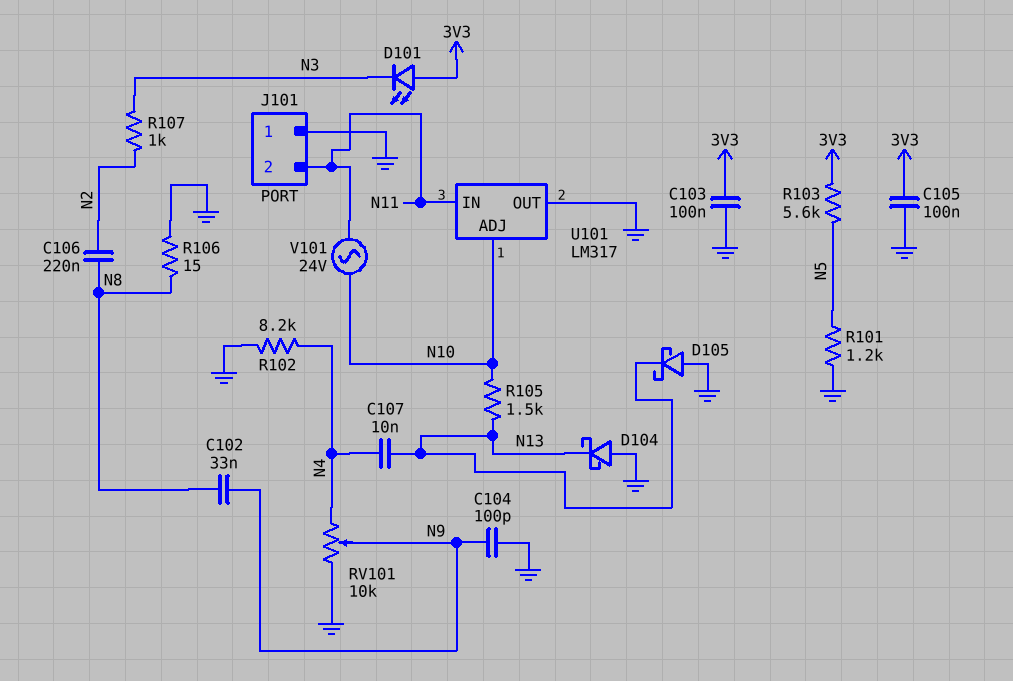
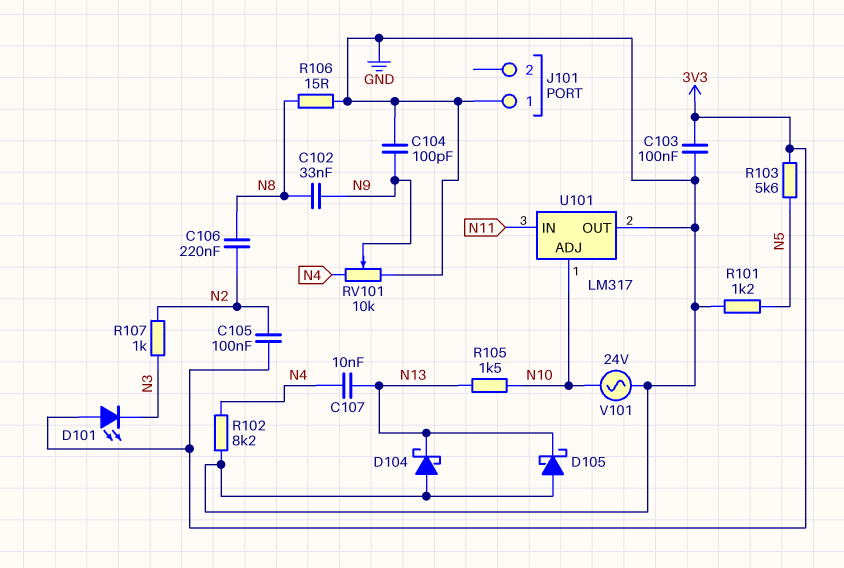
C105: 100nF (3V3, GND) -> 100nF (3V3, N2)
J101 pin 2: N11 -> none
V101: AC 24V (N10, N11) -> AC 24V (GND, N10)

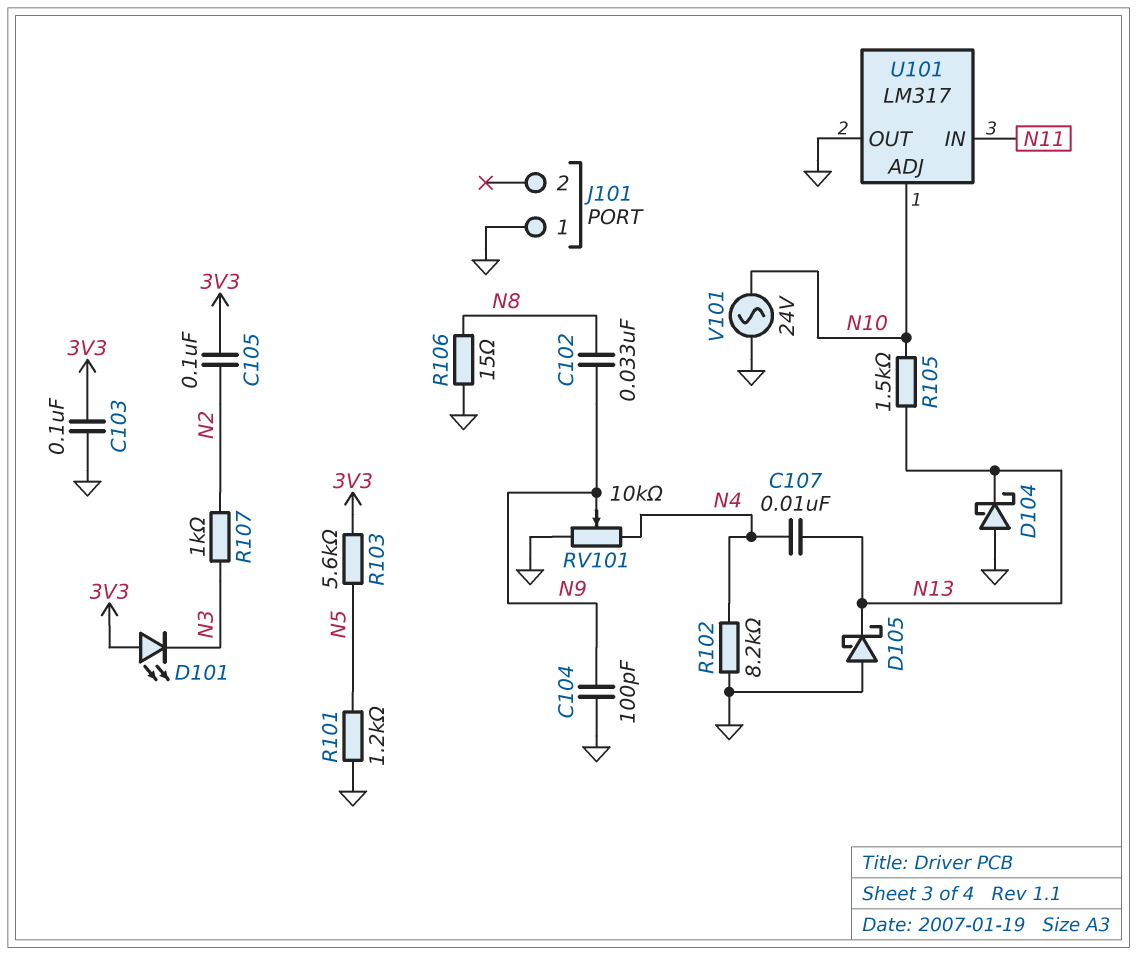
C106: 220nF (N2, N8) -> none

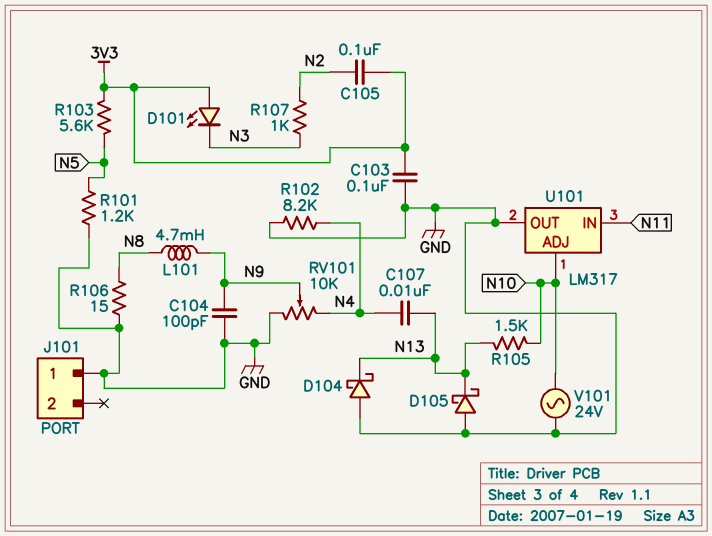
C102: 33nF (N8, N9) -> none
L101: none -> 4.7mH (N8, N9)

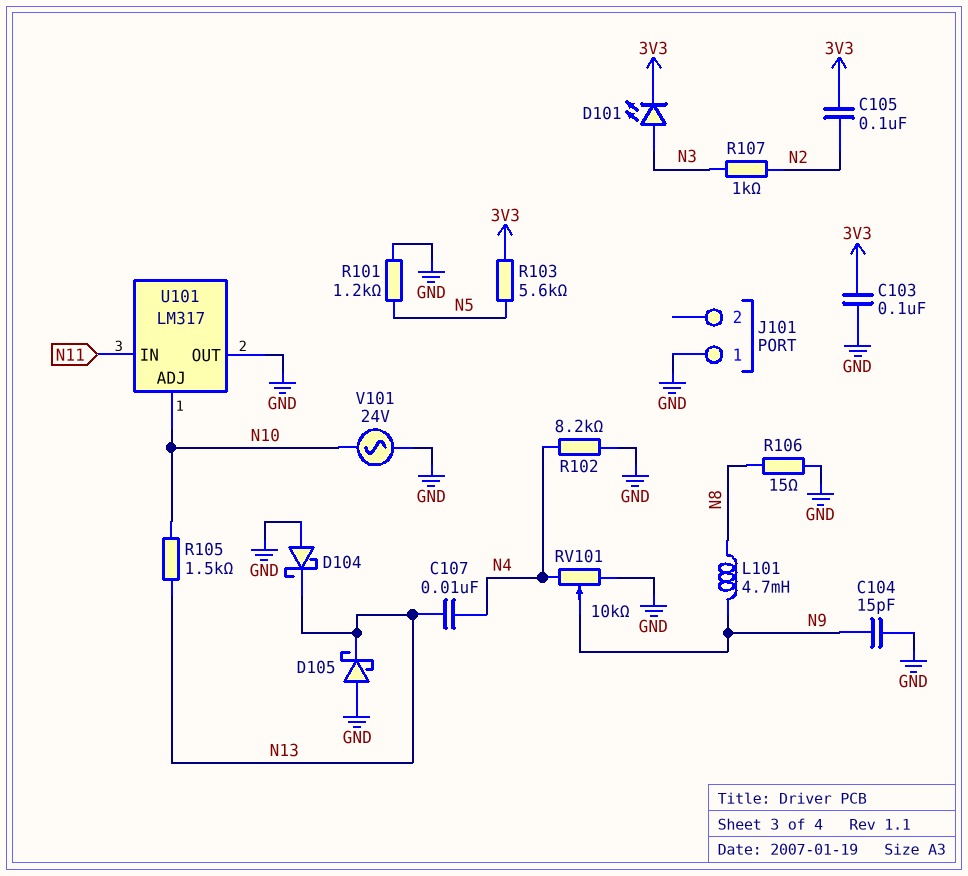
C104: 100pF (GND, N9) -> 15pF (GND, N9)
D101: LED (A 3V3, K N3) -> LED (A N3, K 3V3)

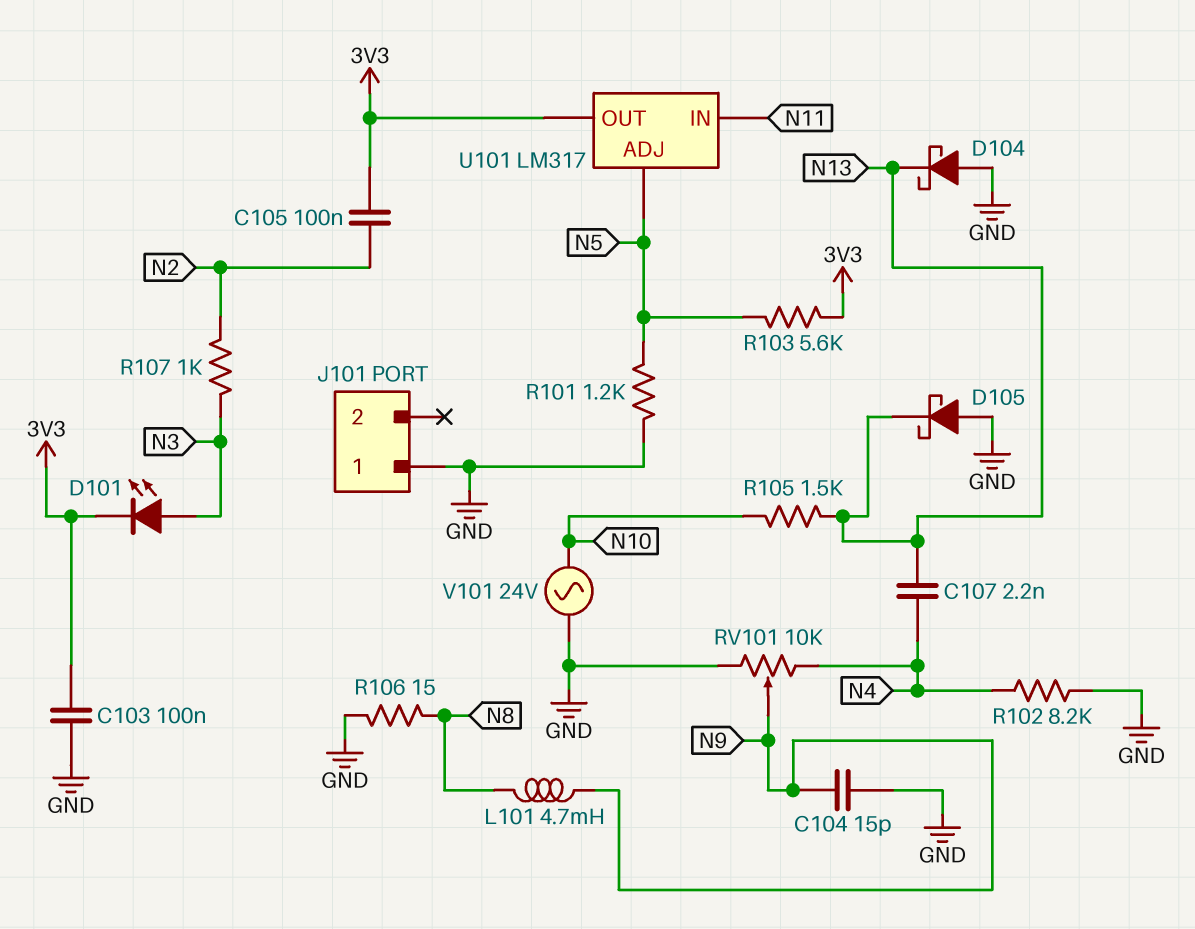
C107: 10nF (N4, N13) -> 2.2nF (N4, N13)
U101 pin ADJ: N10 -> N5
U101 pin OUT: GND -> 3V3

